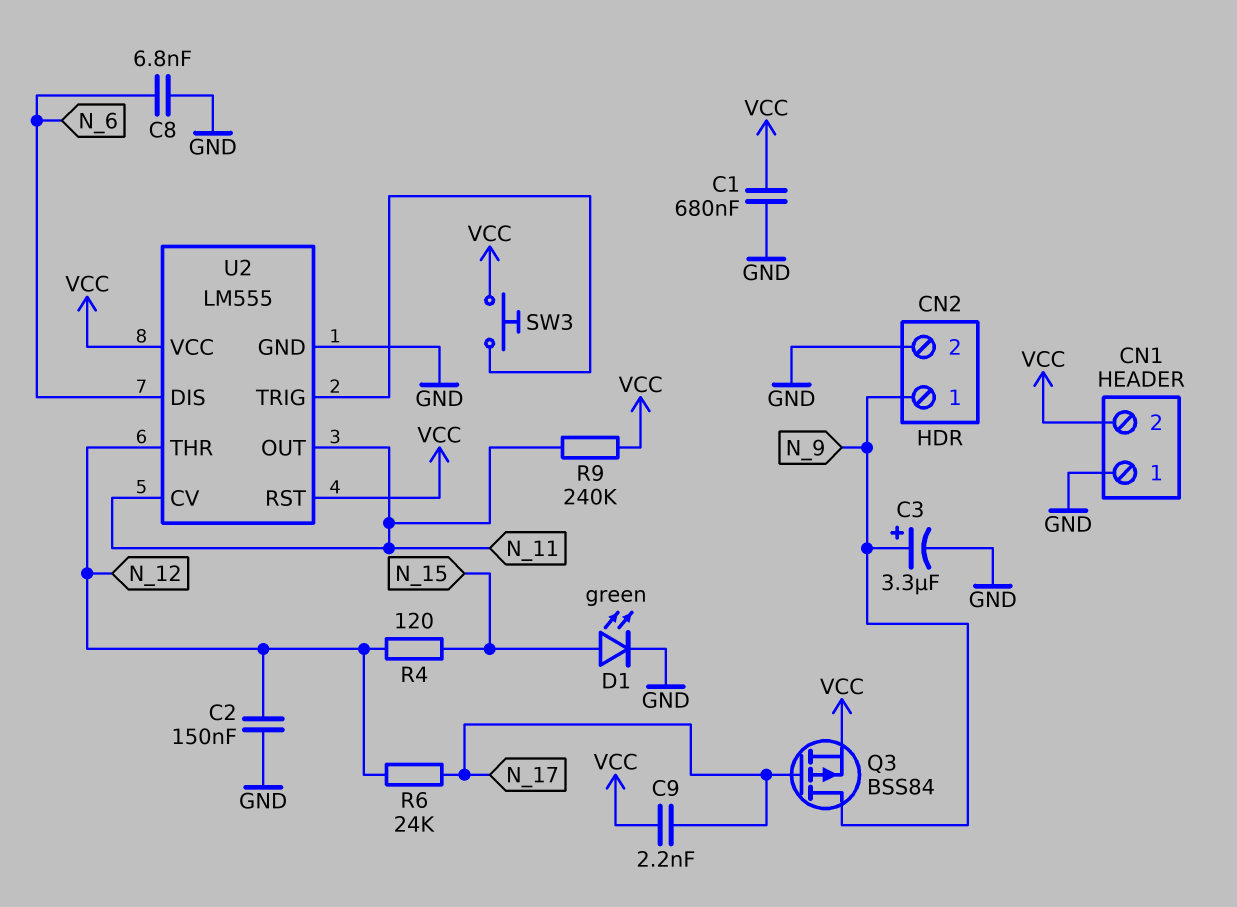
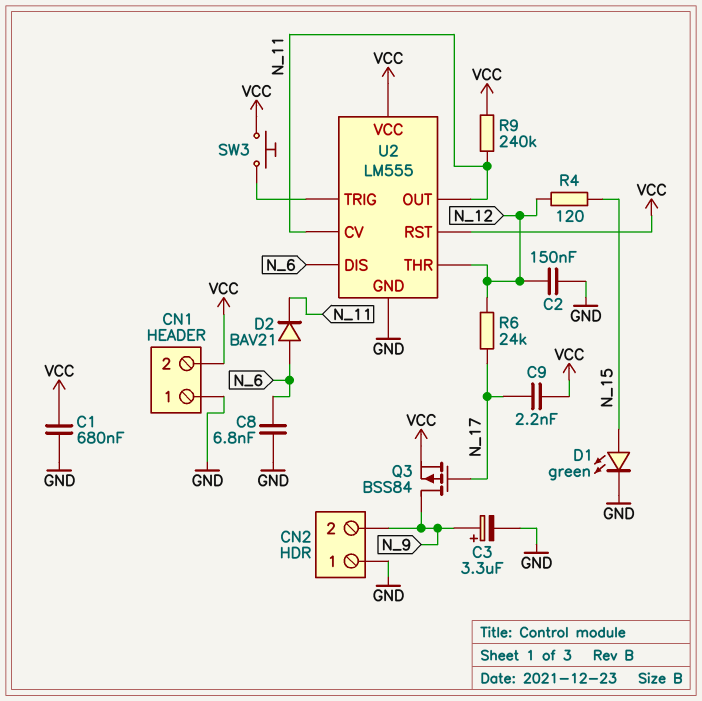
CN2 pin 1: N_9 -> GND
CN2 pin 2: GND -> N_9
D2: none -> diode BAV21 (A N_6, K N_11)

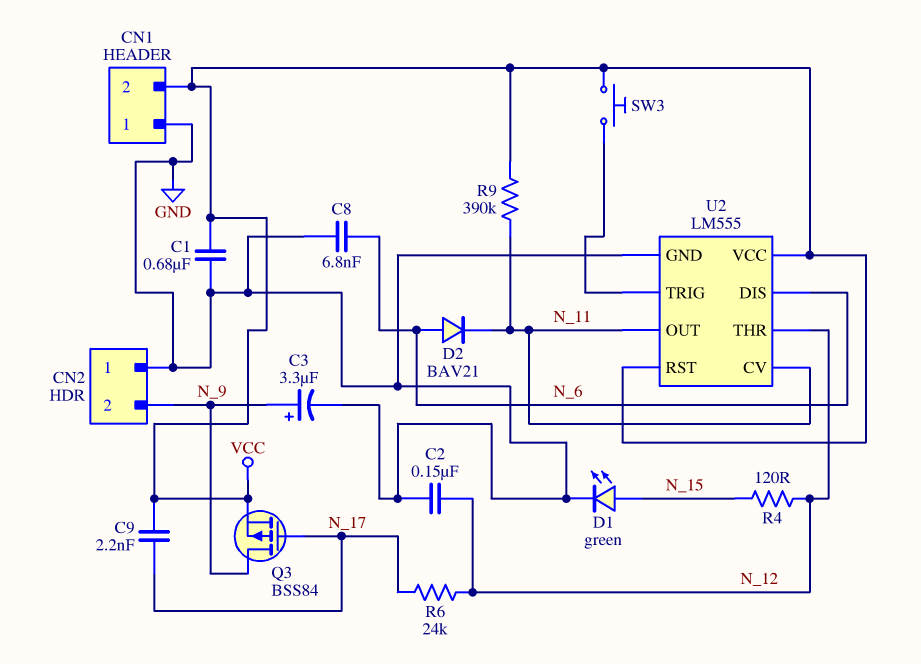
R9: 240k (N_11, VCC) -> 390k (N_11, VCC)

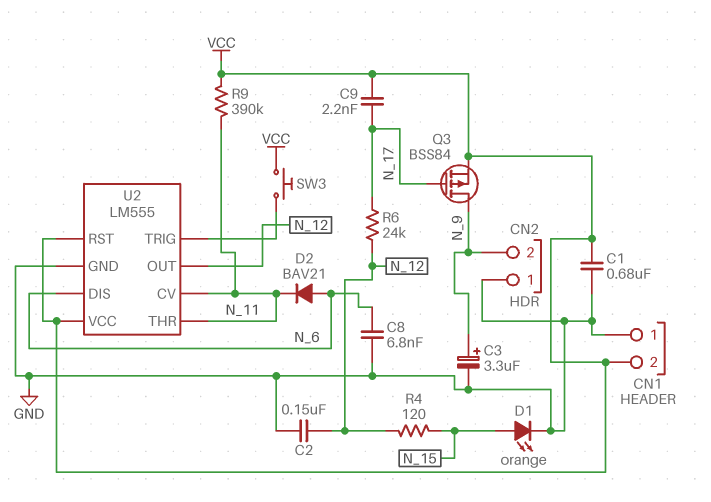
D1: LED green (A N_15, K GND) -> LED orange (A N_15, K GND)
U2 pin OUT: N_11 -> N_12
U2 pin THR: N_12 -> N_11

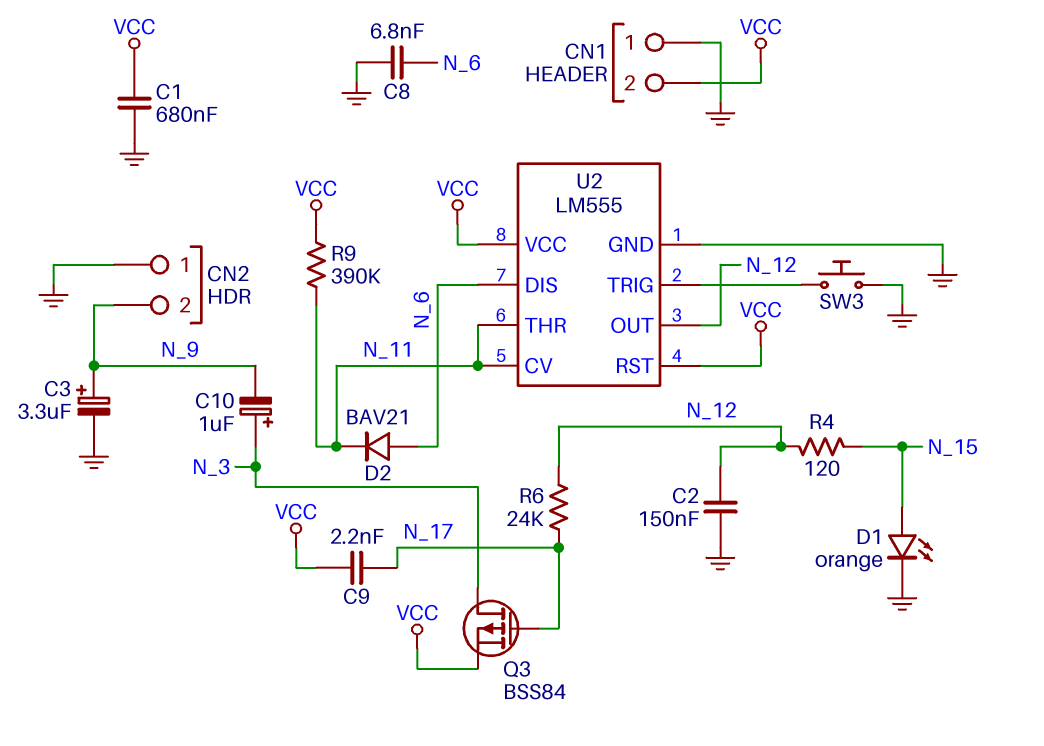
C10: none -> 1uF (plus N_3, minus N_9)
Q3: PMOS BSS84 (G N_17, D N_9, S VCC) -> PMOS BSS84 (G N_17, D N_3, S VCC)
SW3: button (U2/TRIG, VCC) -> button (GND, U2/TRIG)

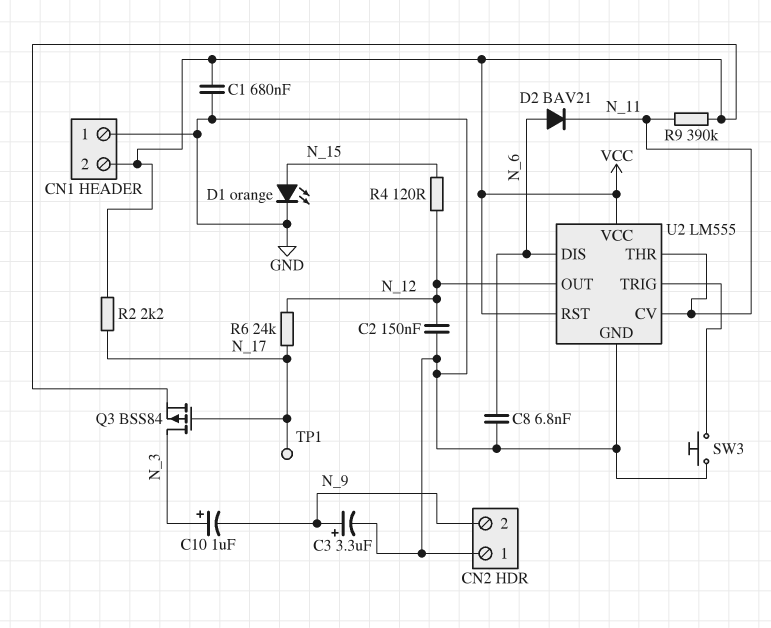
C9: 2.2nF (N_17, VCC) -> none
R2: none -> 2.2k (N_17, VCC)
TP1: none -> test point (N_17)

